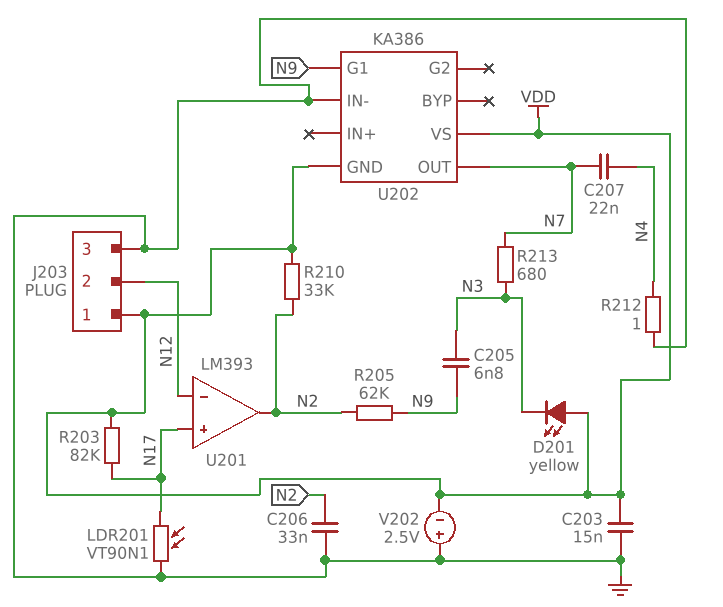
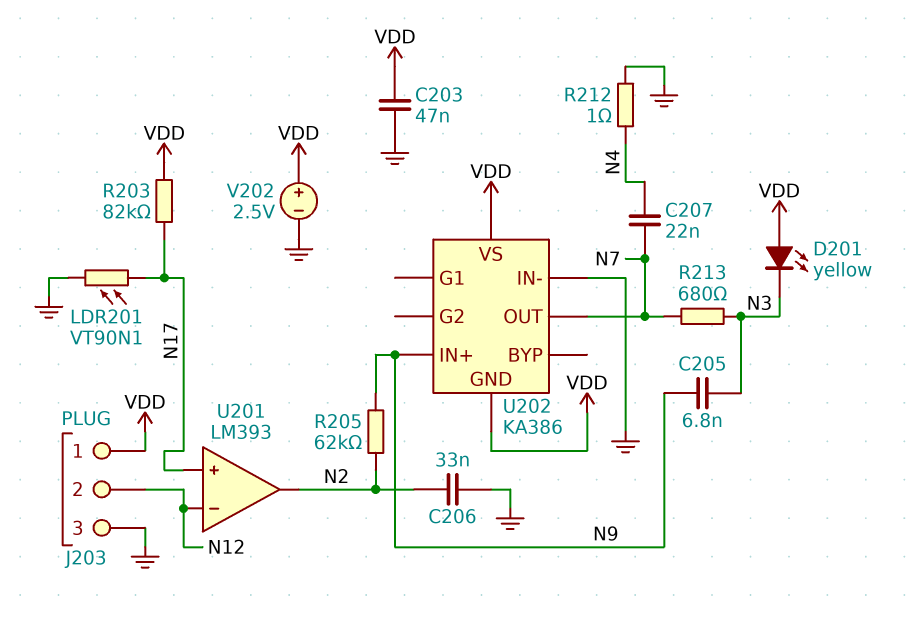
C203: 15nF (GND, VDD) -> 47nF (GND, VDD)
R210: 33k (N2, VDD) -> none
U202 pin G1: N9 -> none
U202 pin IN+: none -> N9
V202: 2.5V (plus GND, minus VDD) -> 2.5V (plus VDD, minus GND)

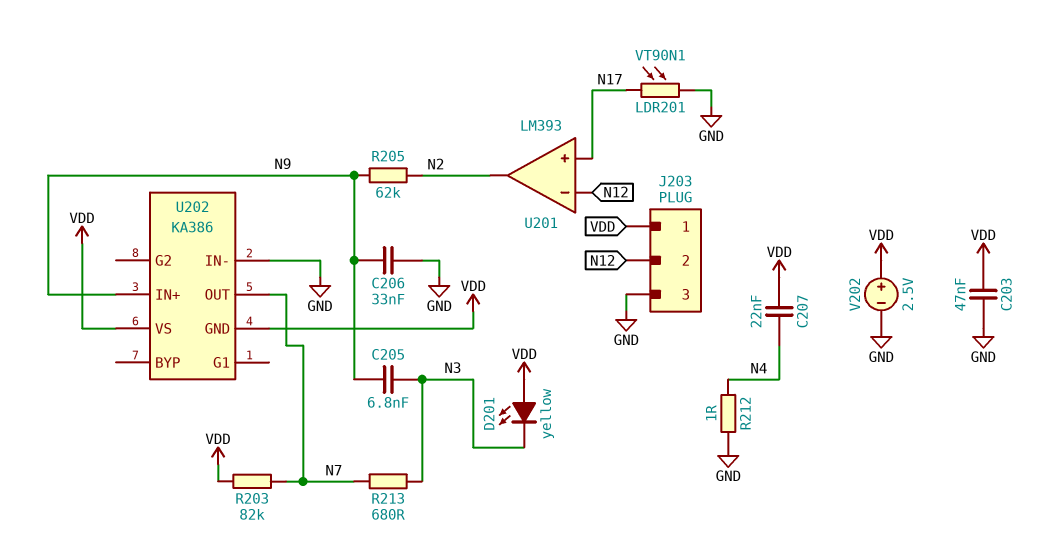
C206: 33nF (GND, N2) -> 33nF (GND, N9)
C207: 22nF (N4, N7) -> 22nF (N4, VDD)
R203: 82k (N17, VDD) -> 82k (N7, VDD)

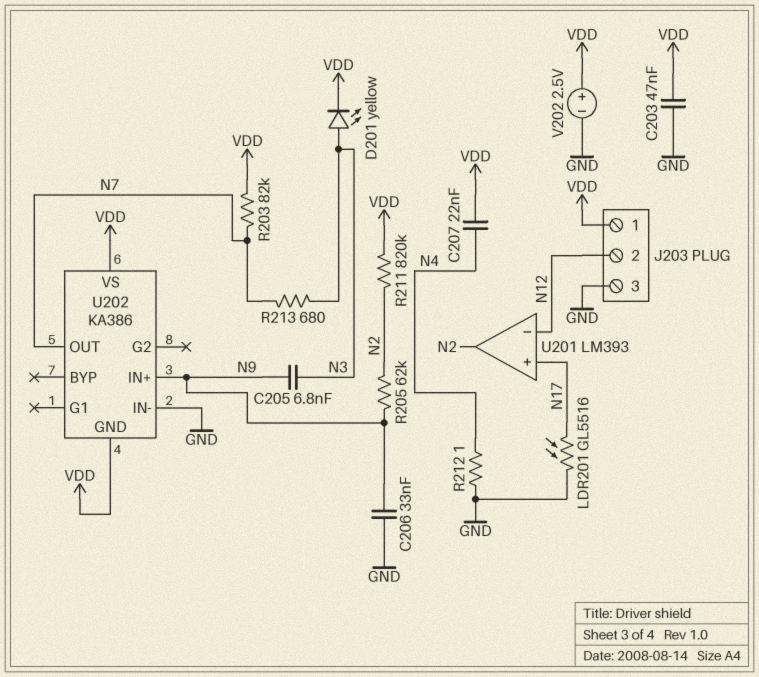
D201: LED yellow (A VDD, K N3) -> LED yellow (A N3, K VDD)
LDR201: VT90N1 (GND, N17) -> GL5516 (GND, N17)
R211: none -> 820k (N2, VDD)

